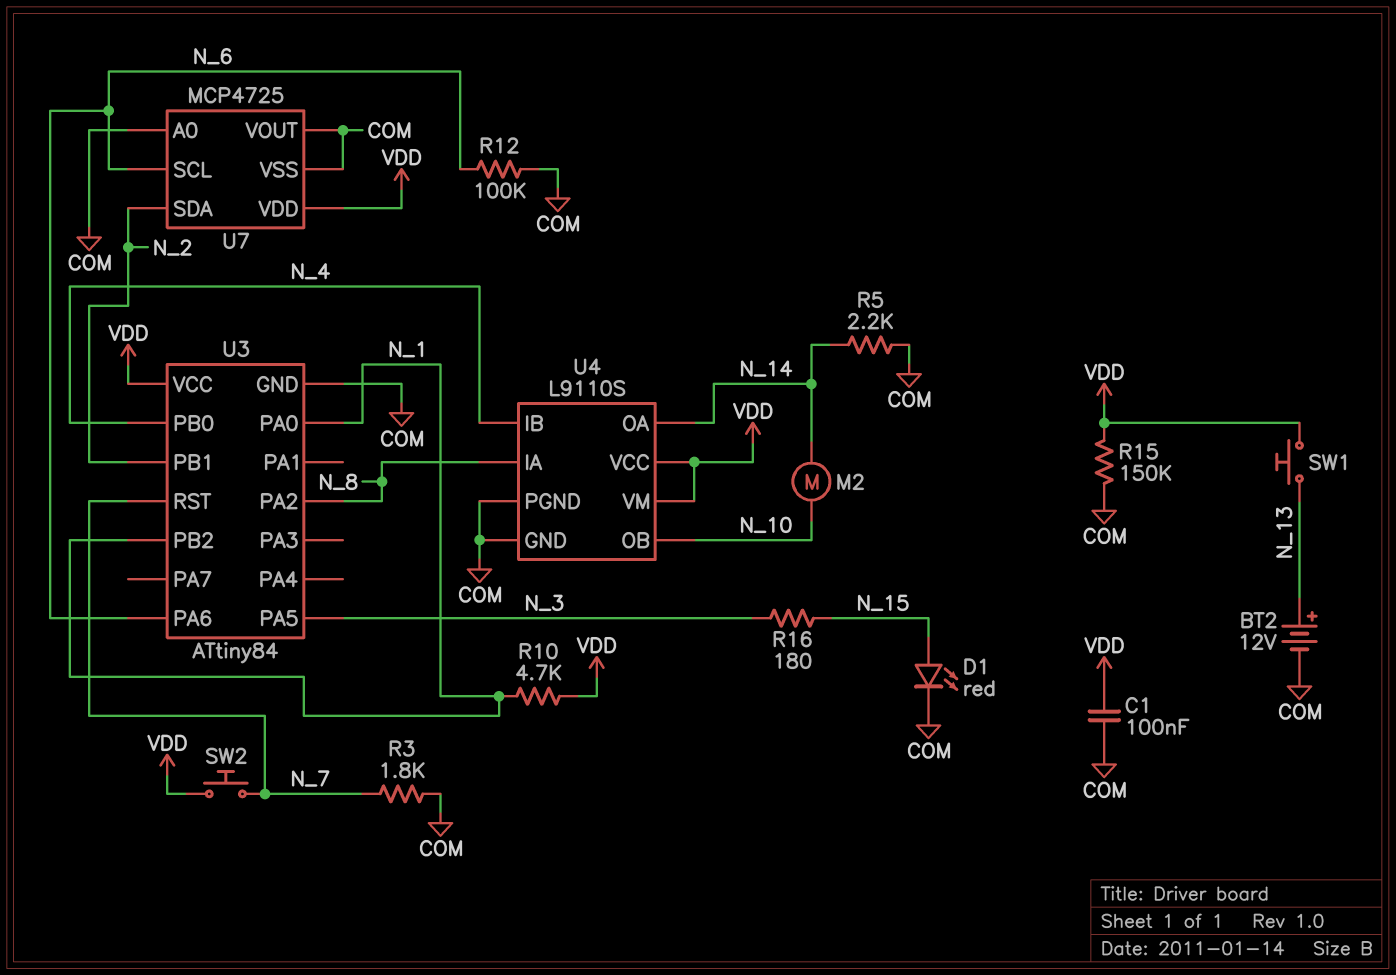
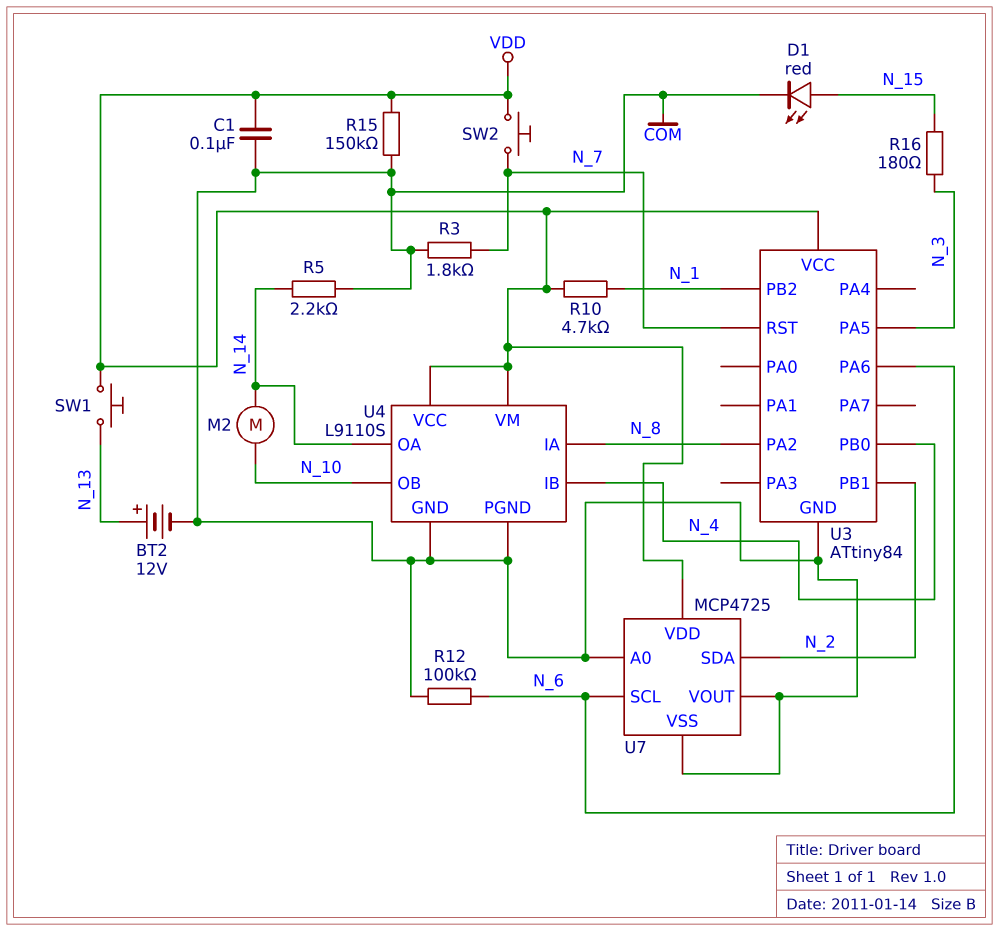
U3 pin PA0: N_1 -> none

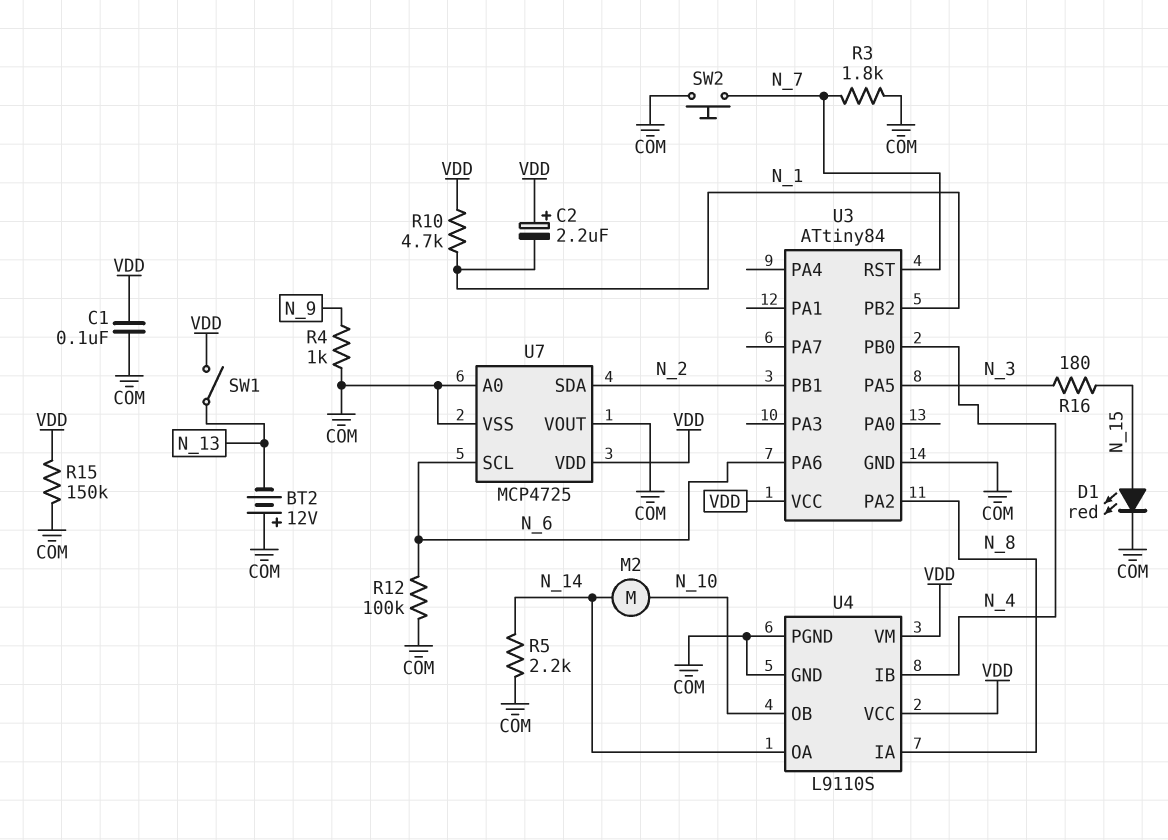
BT2: 12V (plus N_13, minus COM) -> 12V (plus COM, minus N_13)
C2: none -> 2.2uF (plus VDD, minus N_1)
R4: none -> 1k (COM, N_9)
SW1: button (N_13, VDD) -> switch (N_13, VDD)
SW2: button (N_7, VDD) -> button (COM, N_7)

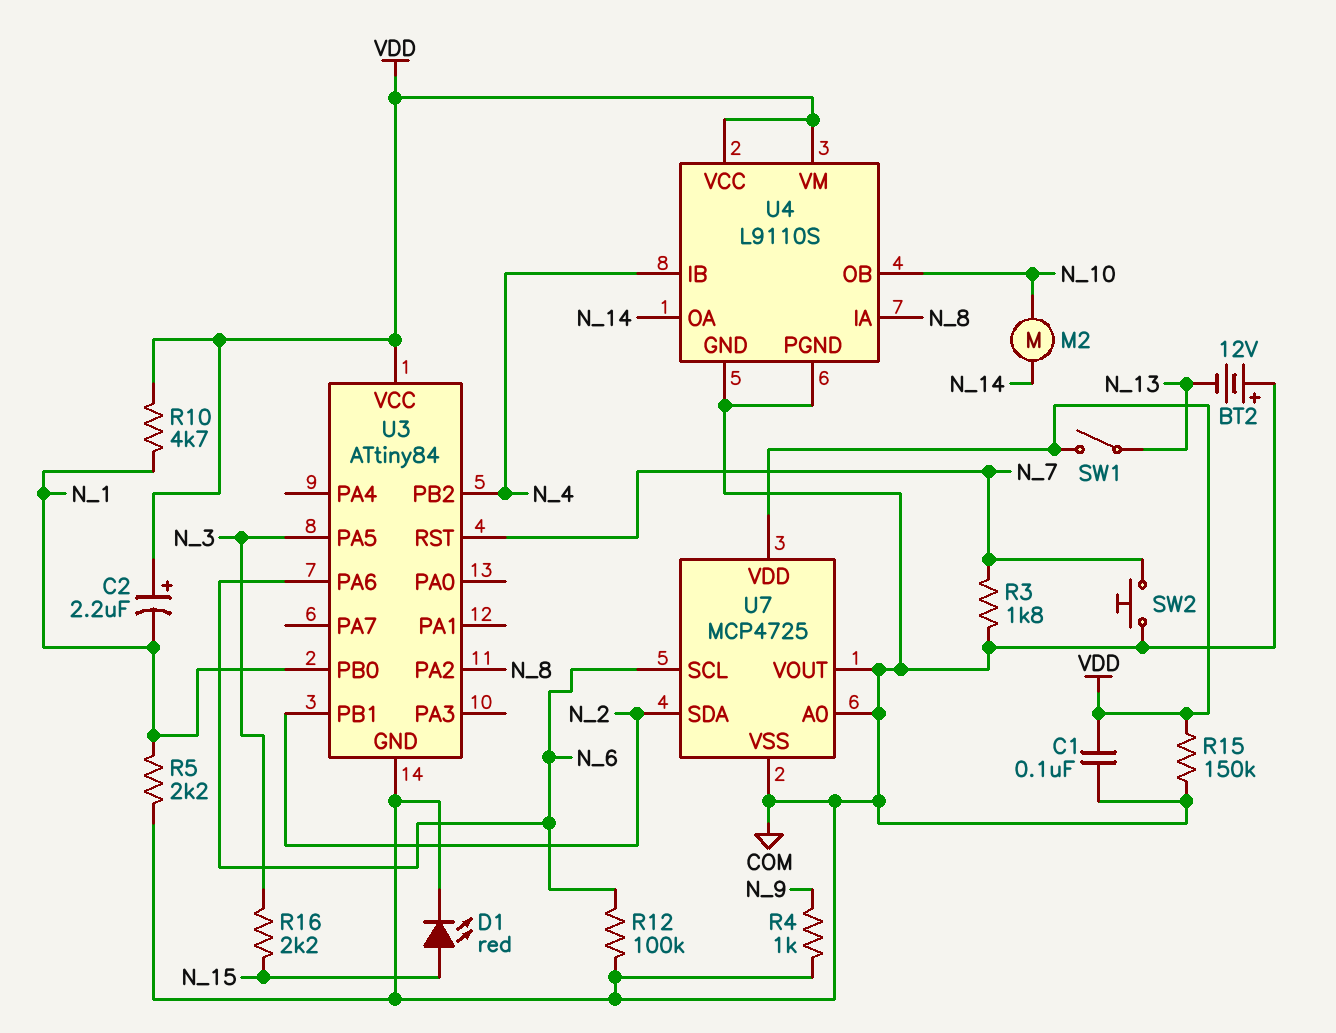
R5: 2.2k (COM, N_14) -> 2.2k (COM, N_1)
R16: 180 (N_3, N_15) -> 2.2k (N_3, N_15)
U3 pin PB0: N_4 -> N_1
U3 pin PB2: N_1 -> N_4

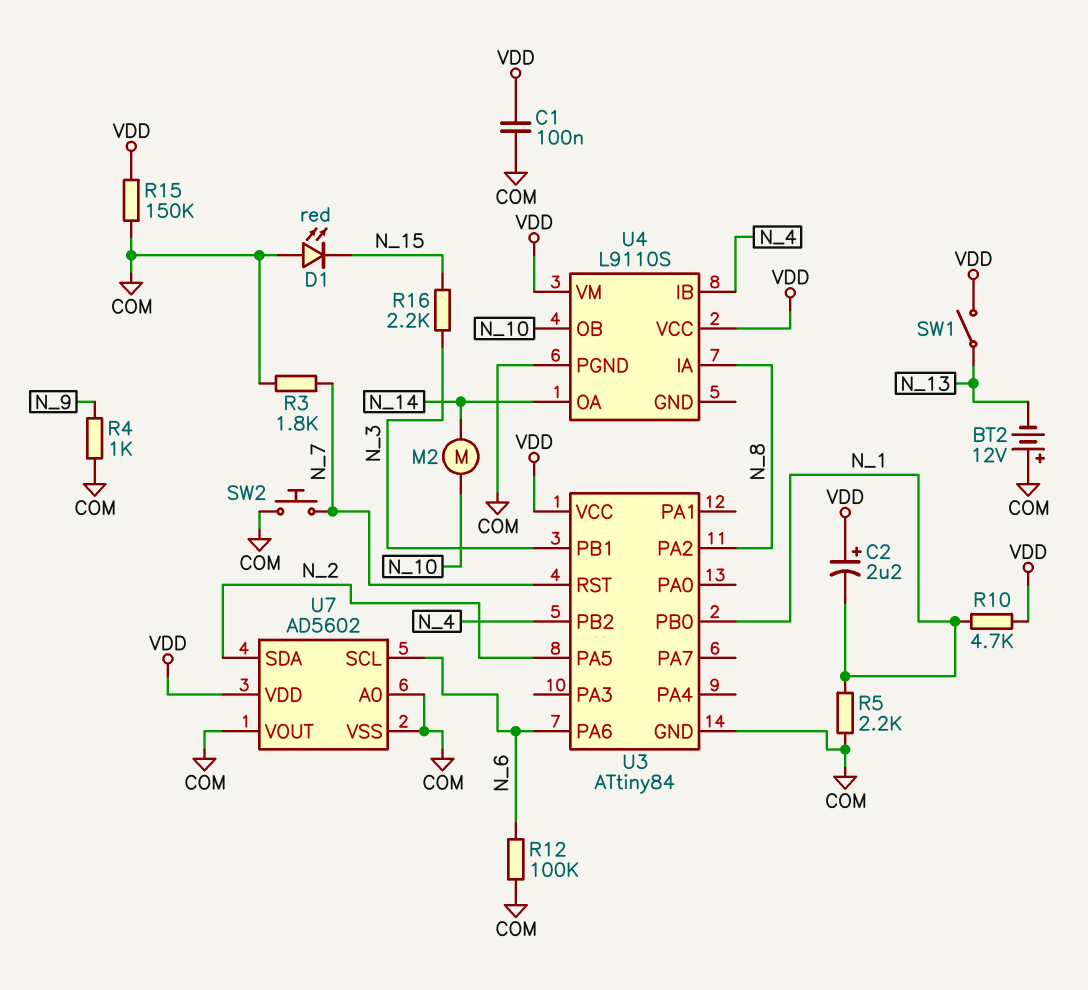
D1: LED red (A N_15, K COM) -> LED red (A COM, K N_15)
U3 pin PA5: N_3 -> N_2
U3 pin PB1: N_2 -> N_3
U4 pin GND: COM -> none
U7: MCP4725 -> AD5602

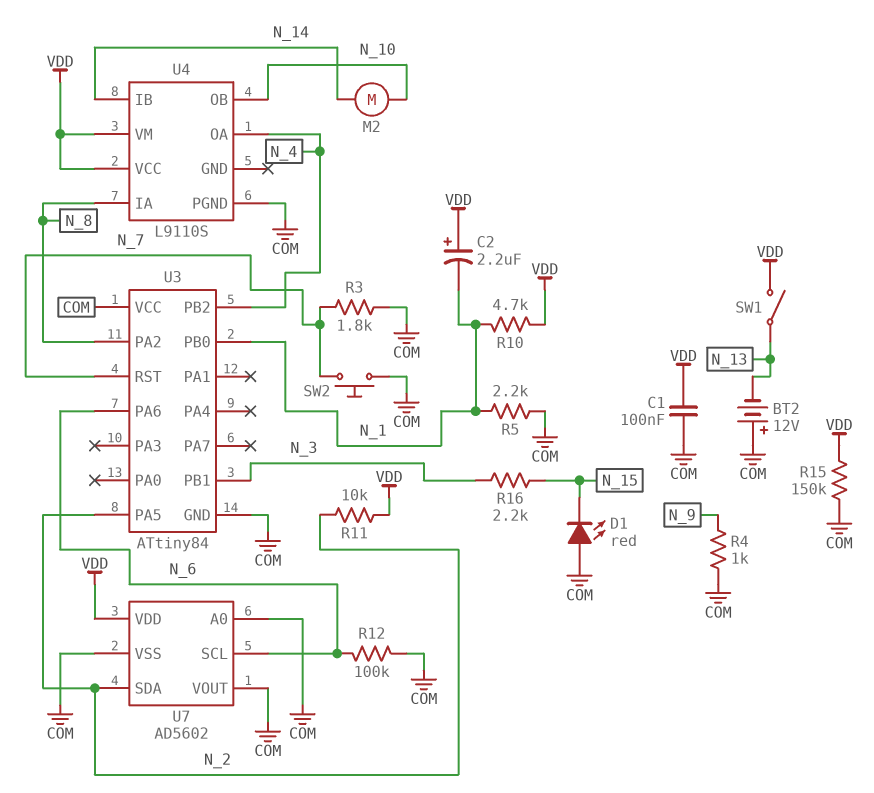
R11: none -> 10k (N_2, VDD)
U3 pin VCC: VDD -> COM
U4 pin IB: N_4 -> N_14
U4 pin OA: N_14 -> N_4

